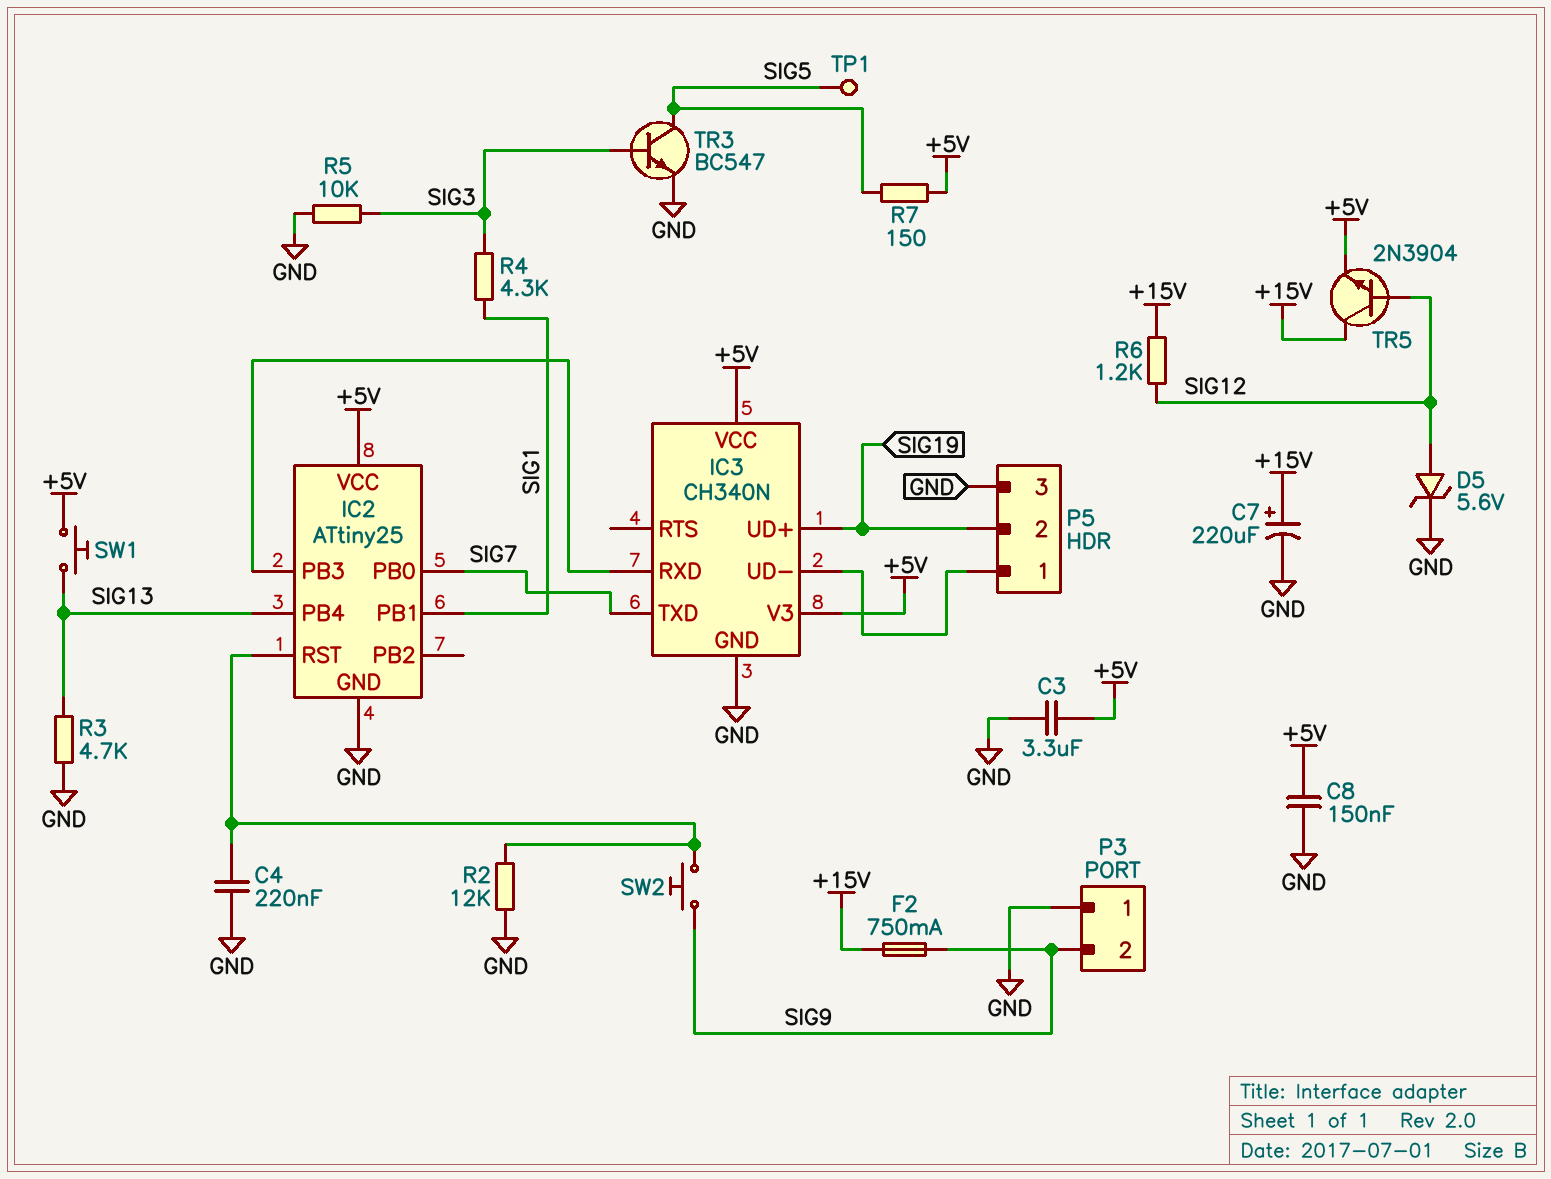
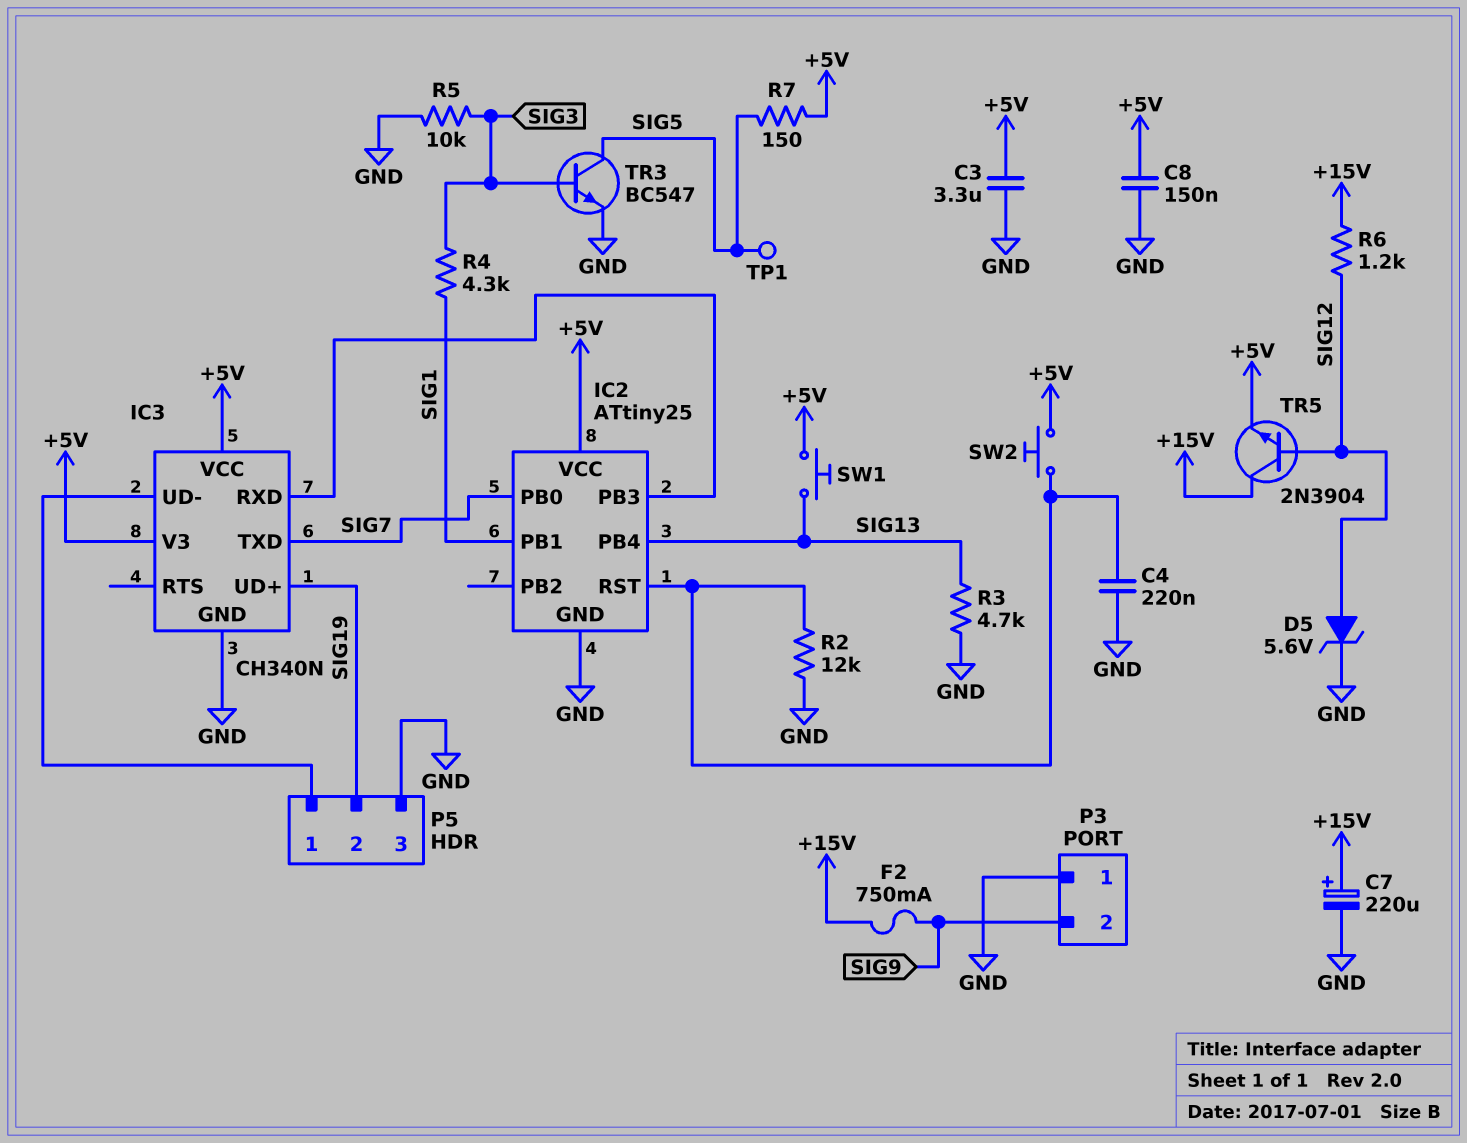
SW2: button (IC2/RST, SIG9) -> button (+5V, IC2/RST)

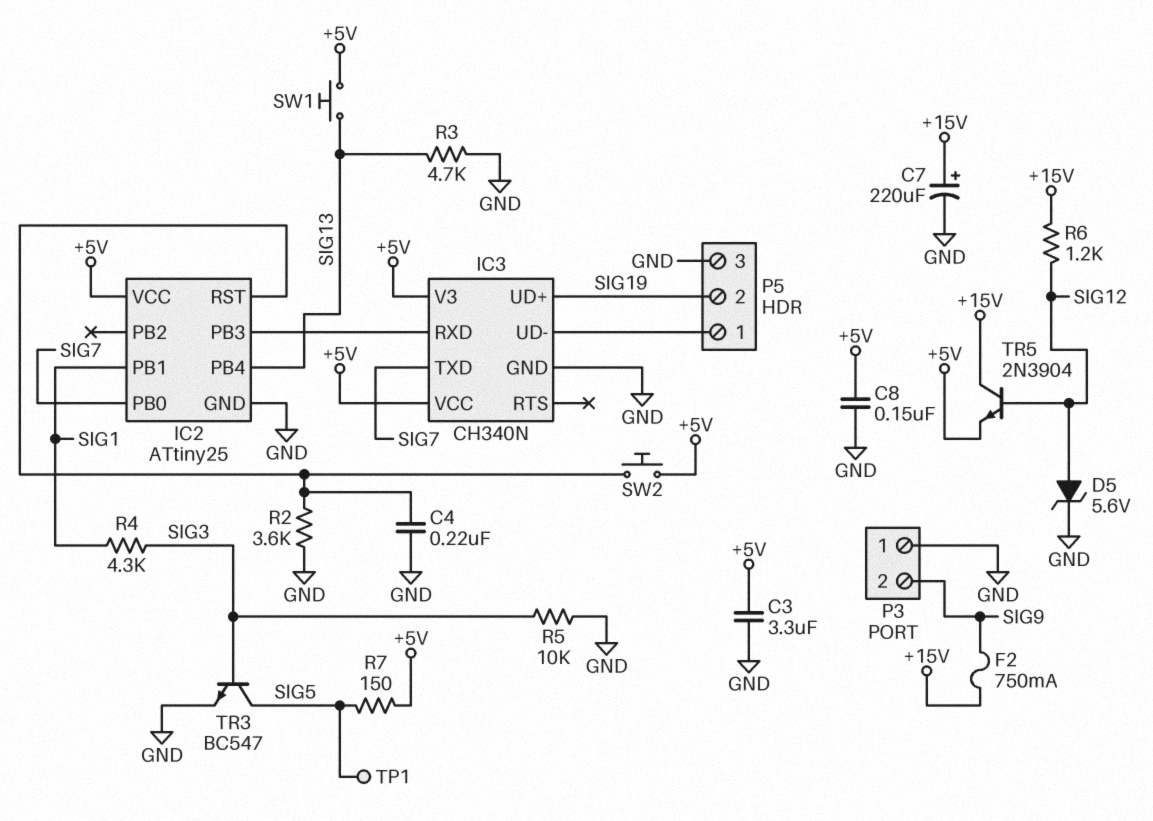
R2: 12k (GND, IC2/RST) -> 3.6k (GND, IC2/RST)

